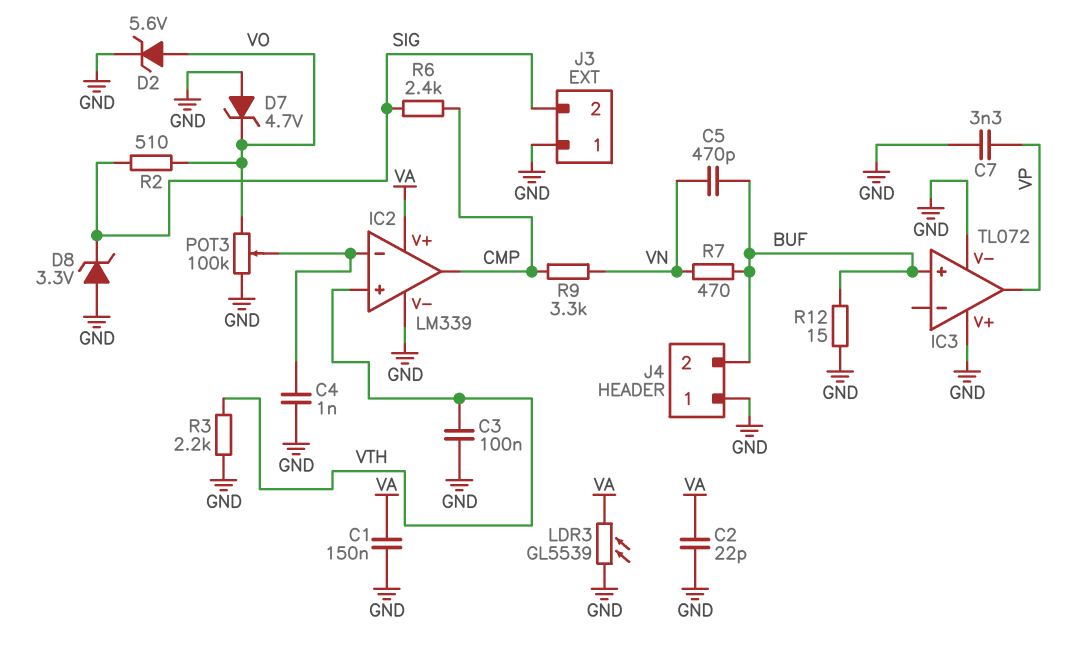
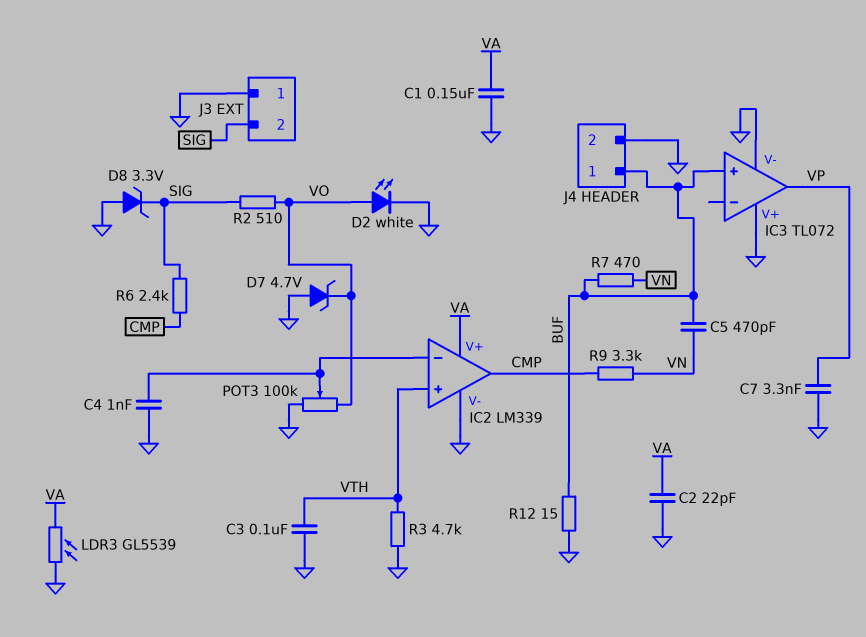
D2: zener 5.6V (A VO, K GND) -> LED white (A VO, K GND)
J4 pin 1: GND -> BUF
J4 pin 2: BUF -> GND
R3: 2.2k (GND, VTH) -> 4.7k (GND, VTH)

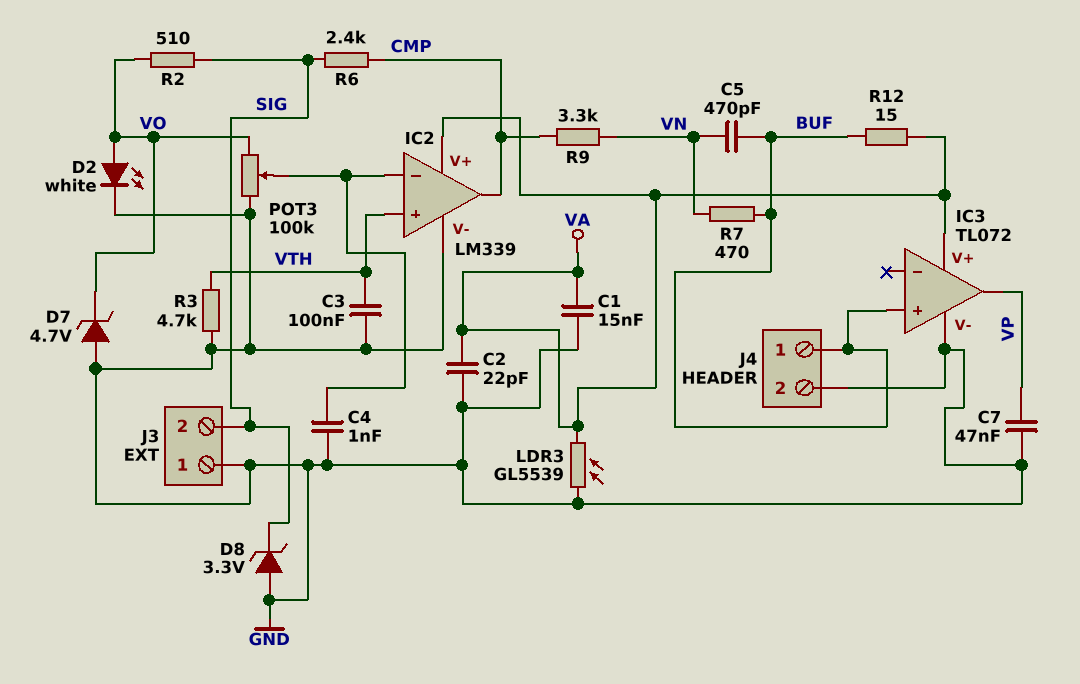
C1: 150nF (GND, VA) -> 15nF (GND, VA)
C7: 3.3nF (GND, VP) -> 47nF (GND, VP)
IC3 pin V+: GND -> VA
R12: 15 (BUF, GND) -> 15 (BUF, VA)

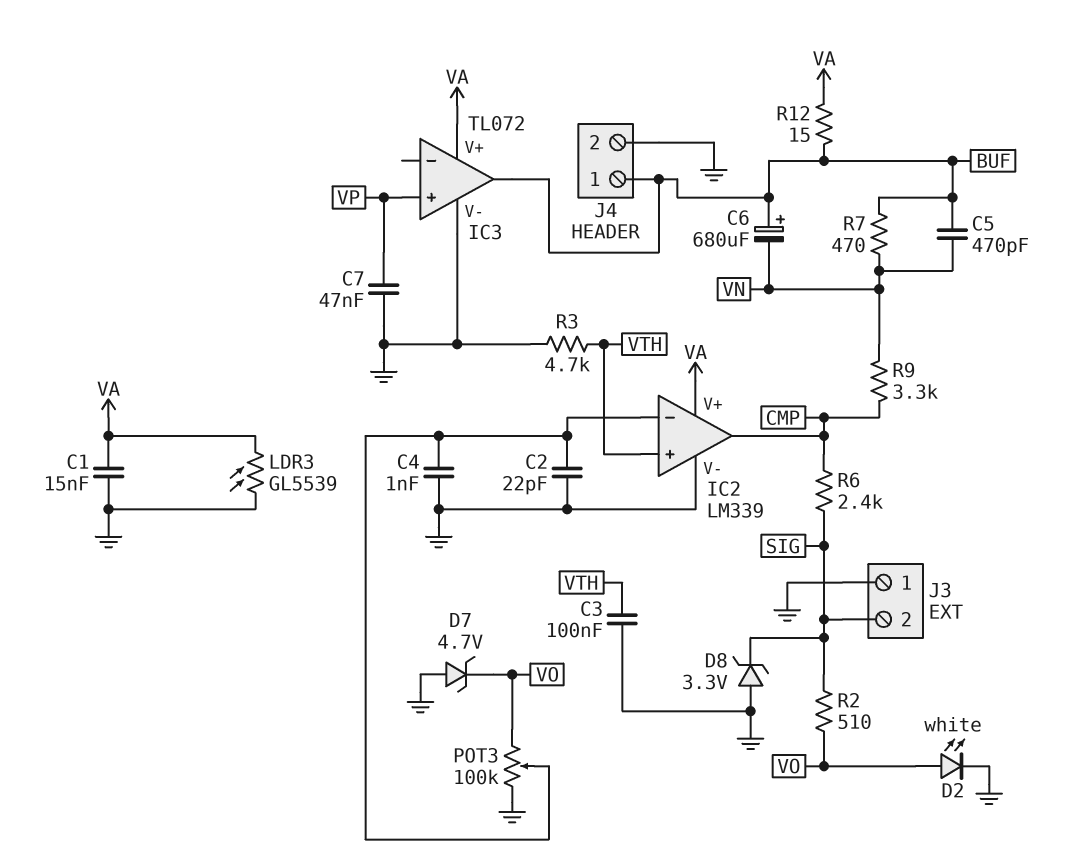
C2: 22pF (GND, VA) -> 22pF (GND, IC2/in-)
C6: none -> 680uF (plus BUF, minus VN)
IC3 pin in+: BUF -> VP
IC3 pin out: VP -> BUF

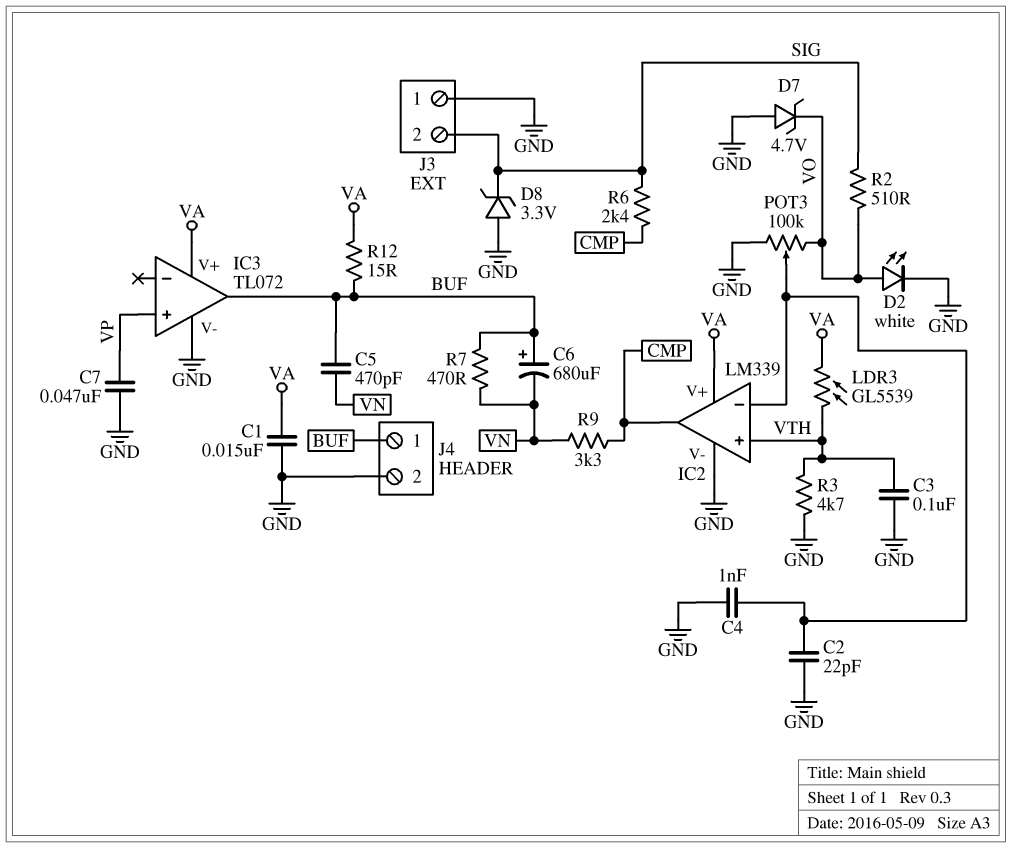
LDR3: GL5539 (GND, VA) -> GL5539 (VA, VTH)

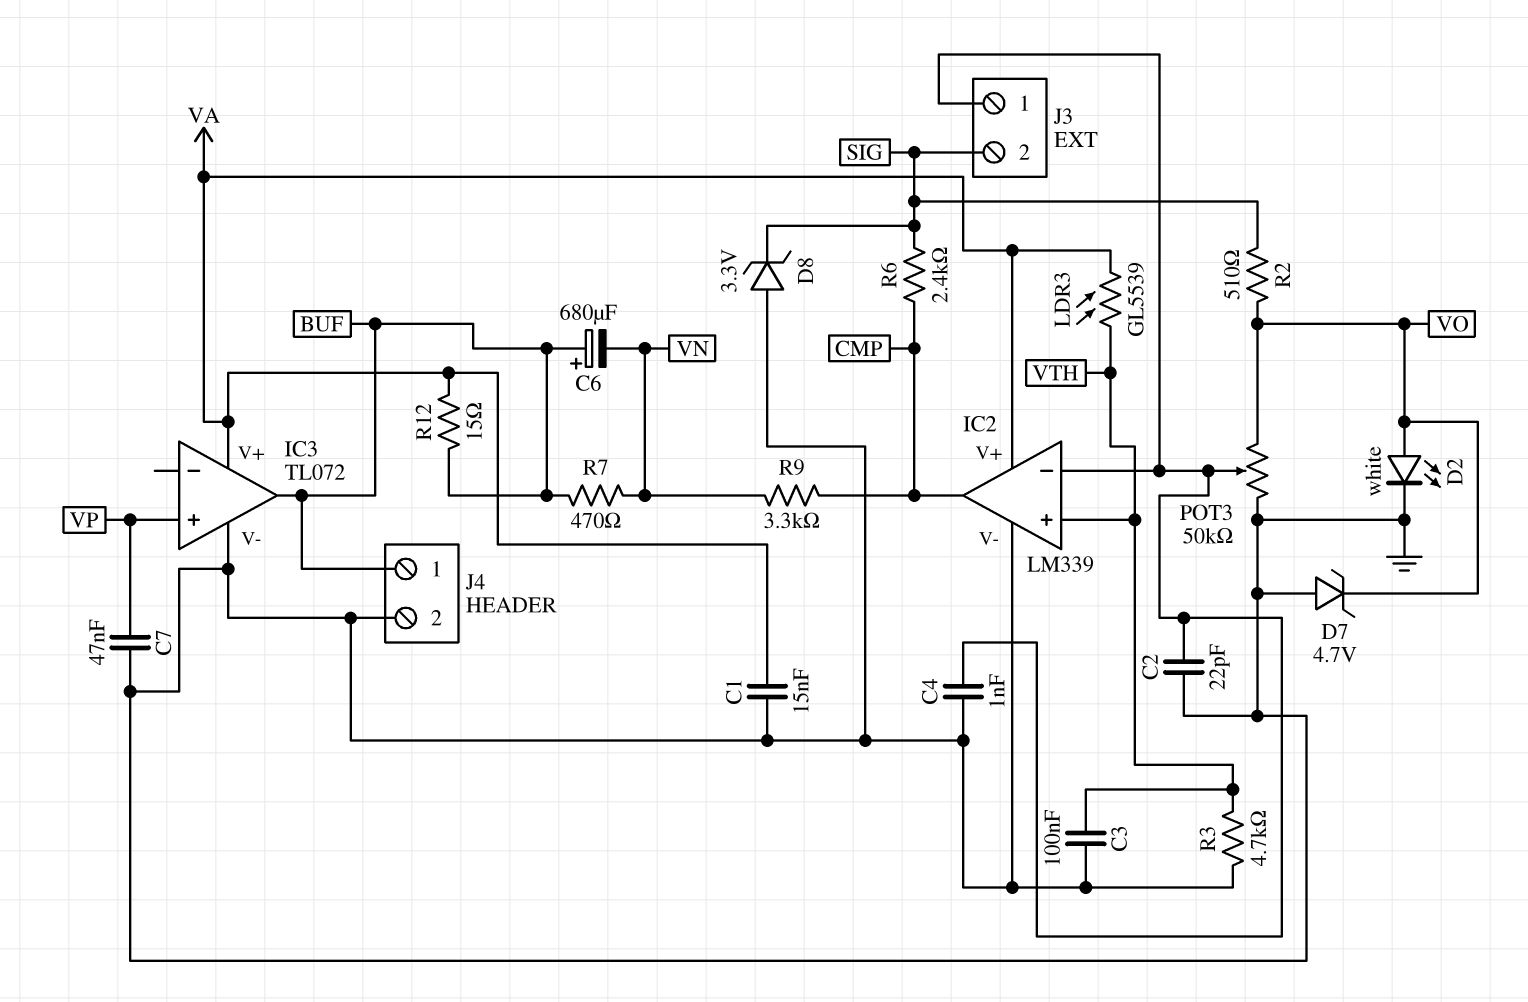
C5: 470pF (BUF, VN) -> none
J3 pin 1: GND -> IC2/in-
POT3: 100k (GND, VO, wiper IC2/in-) -> 50k (GND, VO, wiper IC2/in-)

